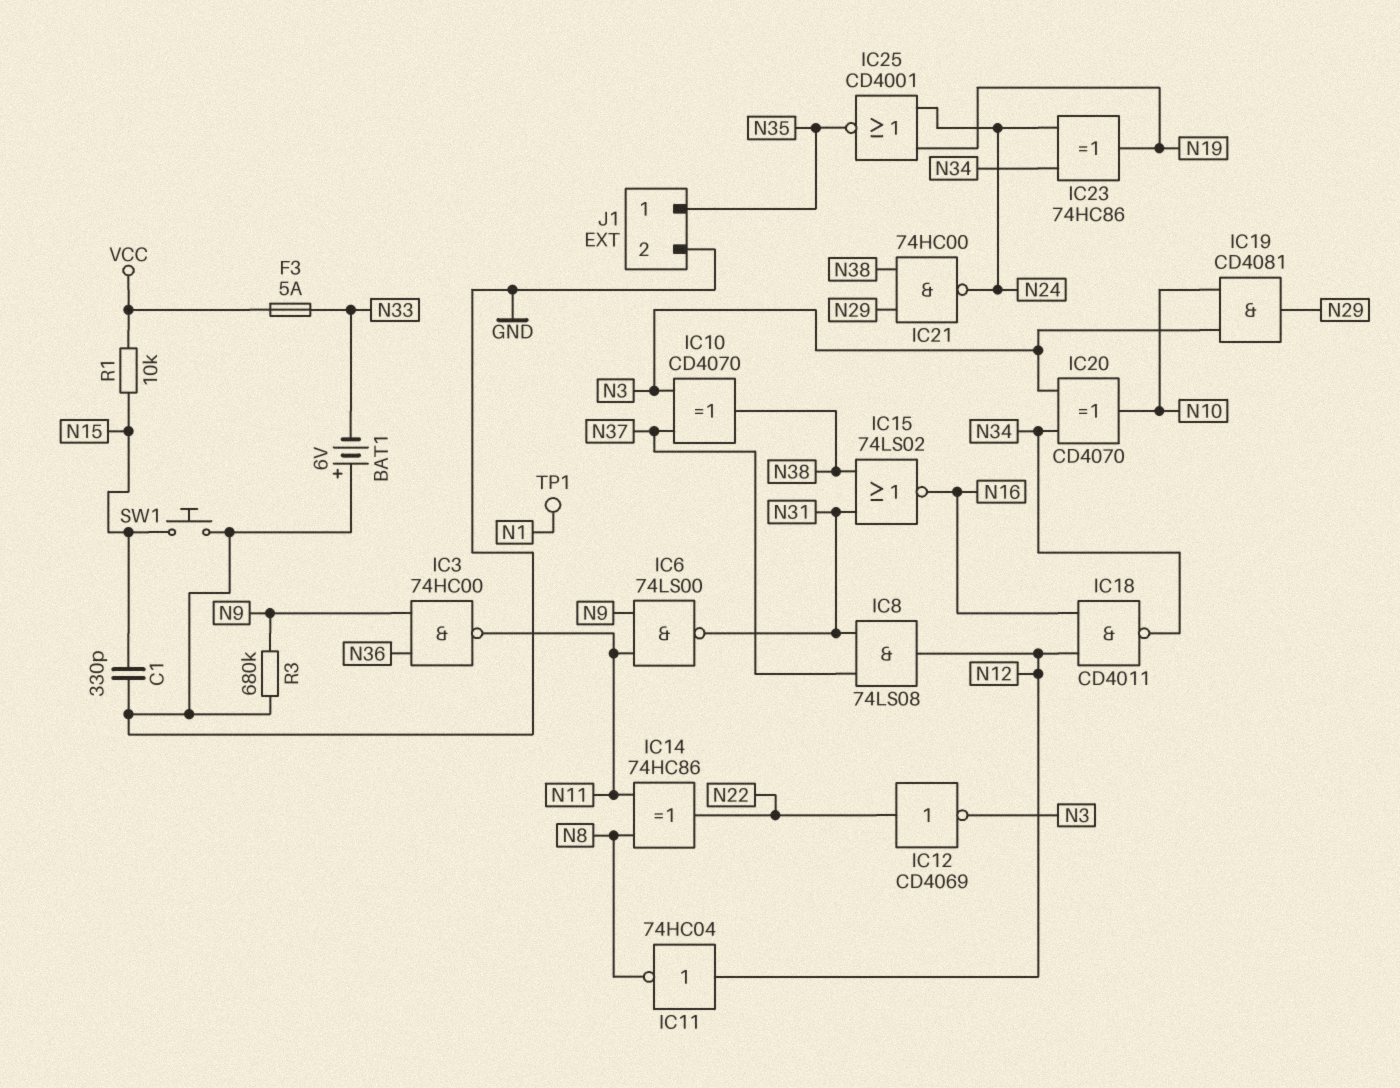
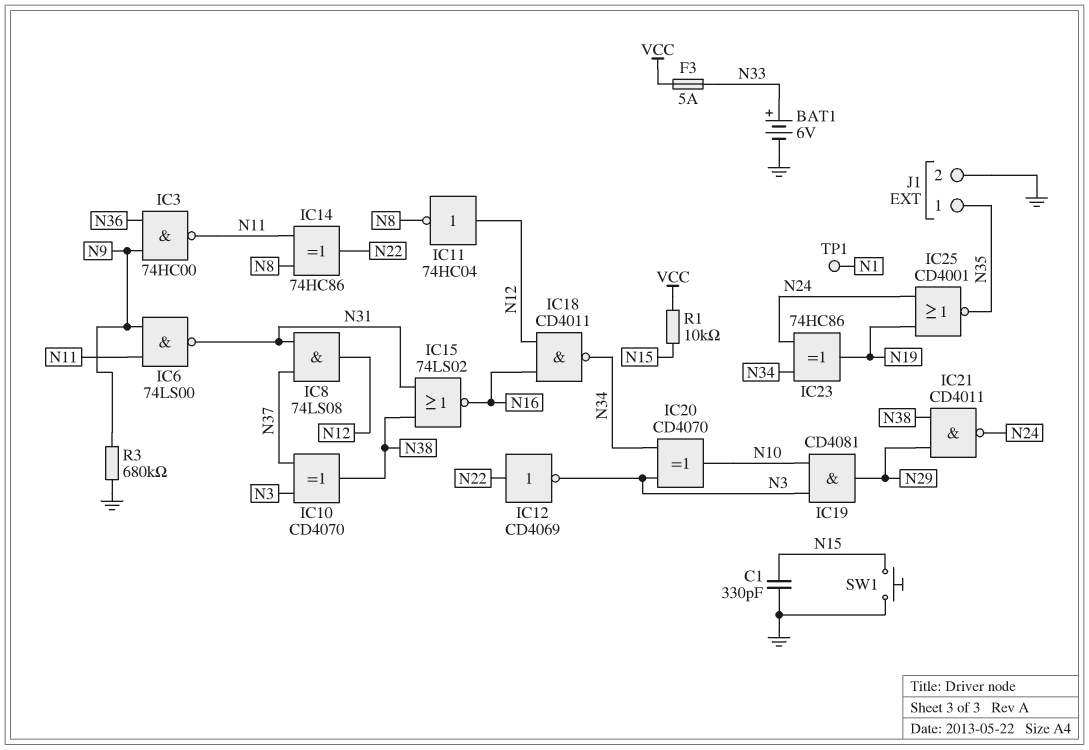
BAT1: 6V (plus GND, minus N33) -> 6V (plus N33, minus GND)
IC21: NAND 74HC00 (in N29, in N38, out N24) -> NAND CD4011 (in N29, in N38, out N24)

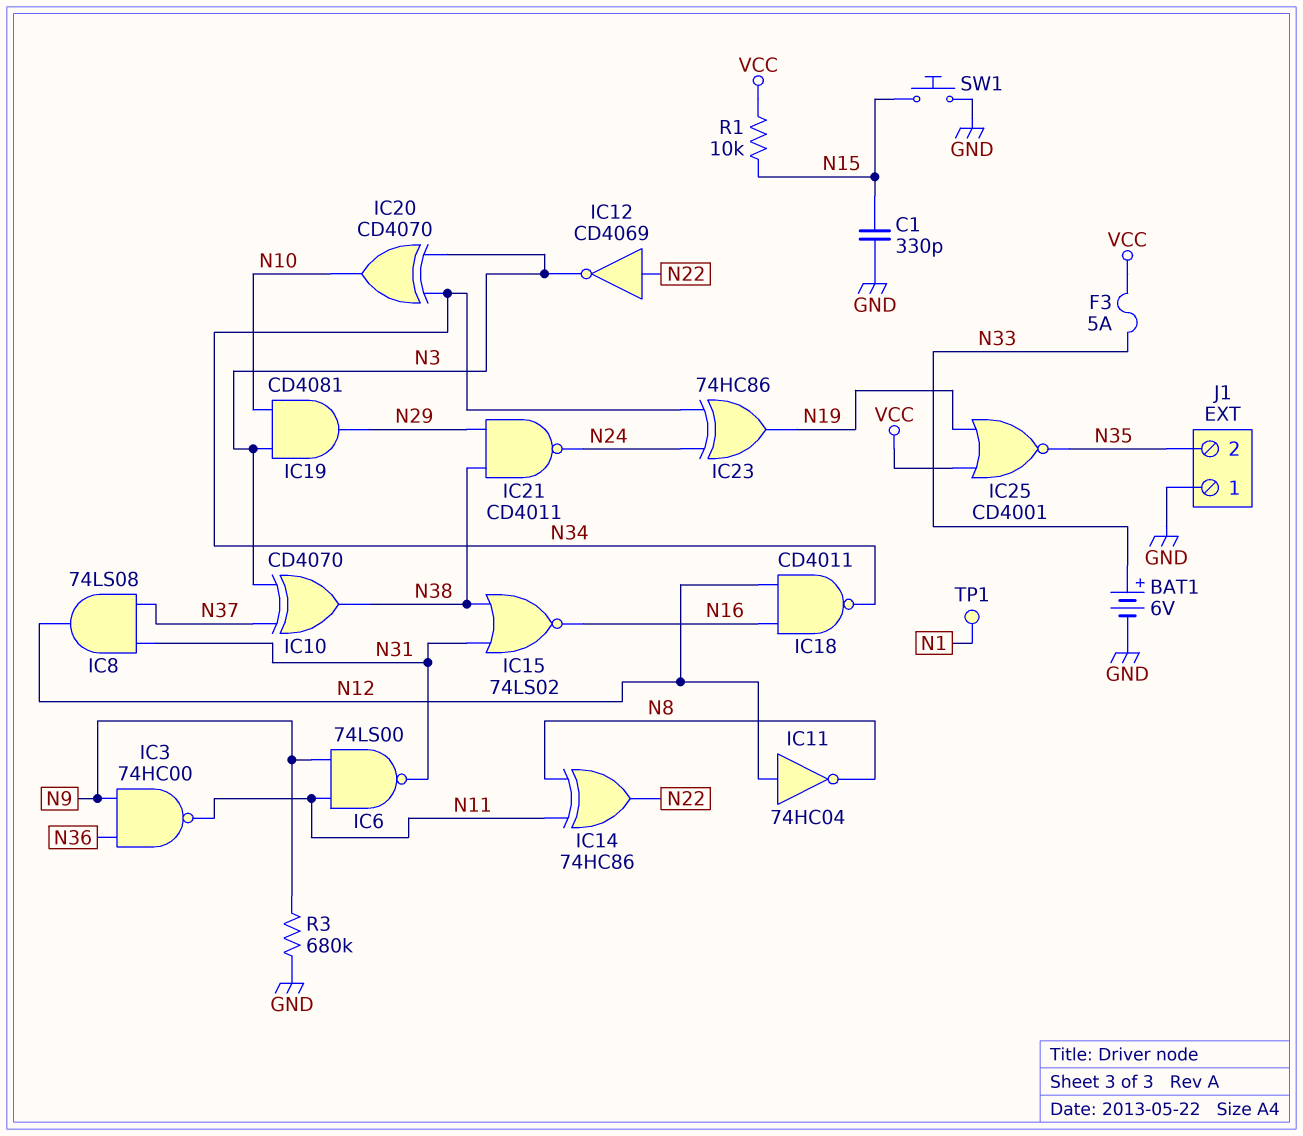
IC25: NOR CD4001 (in N19, in N24, out N35) -> NOR CD4001 (in N19, in VCC, out N35)
J1 pin 1: N35 -> GND
J1 pin 2: GND -> N35

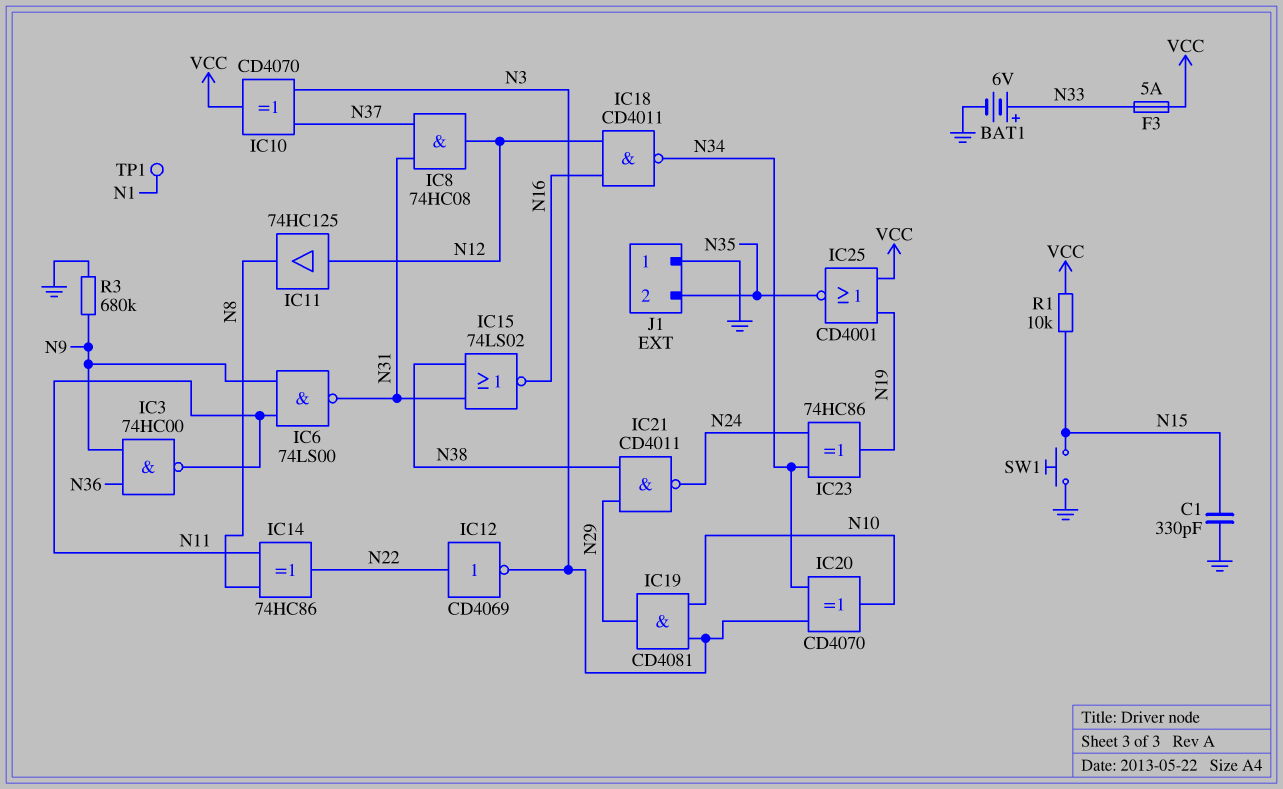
IC8: AND 74LS08 (in N31, in N37, out N12) -> AND 74HC08 (in N31, in N37, out N12)
IC10: XOR CD4070 (in N3, in N37, out N38) -> XOR CD4070 (in N3, in N37, out VCC)
IC11: NOT 74HC04 (in N12, out N8) -> buffer 74HC125 (in N12, out N8)

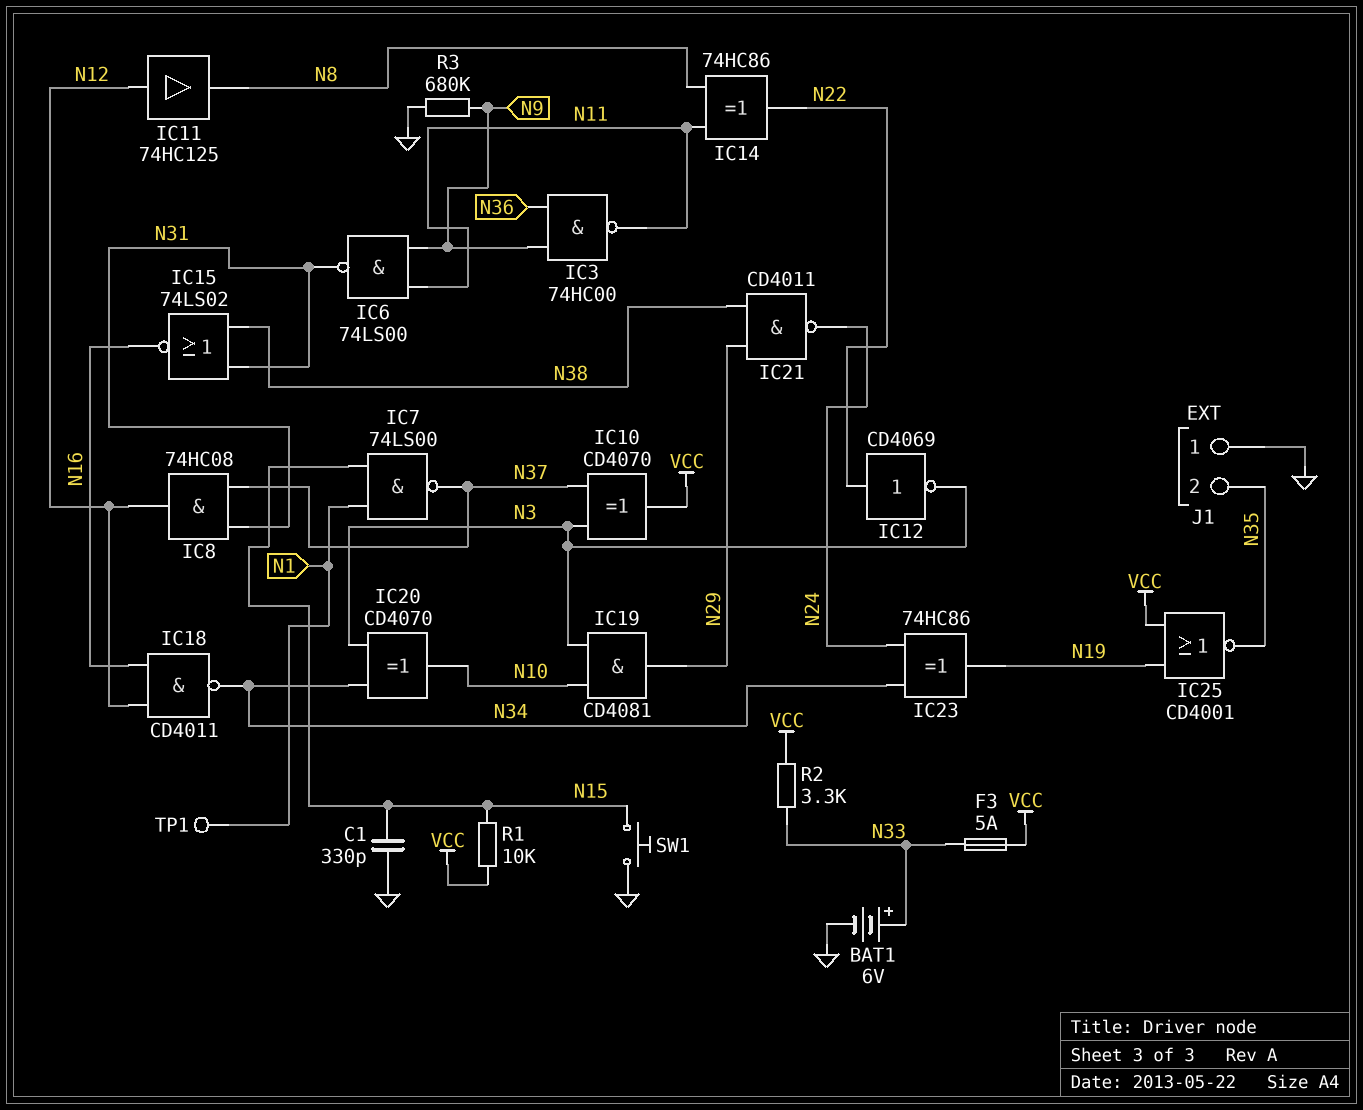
IC7: none -> NAND 74LS00 (in N1, in N15, out N37)
R2: none -> 3.3k (N33, VCC)

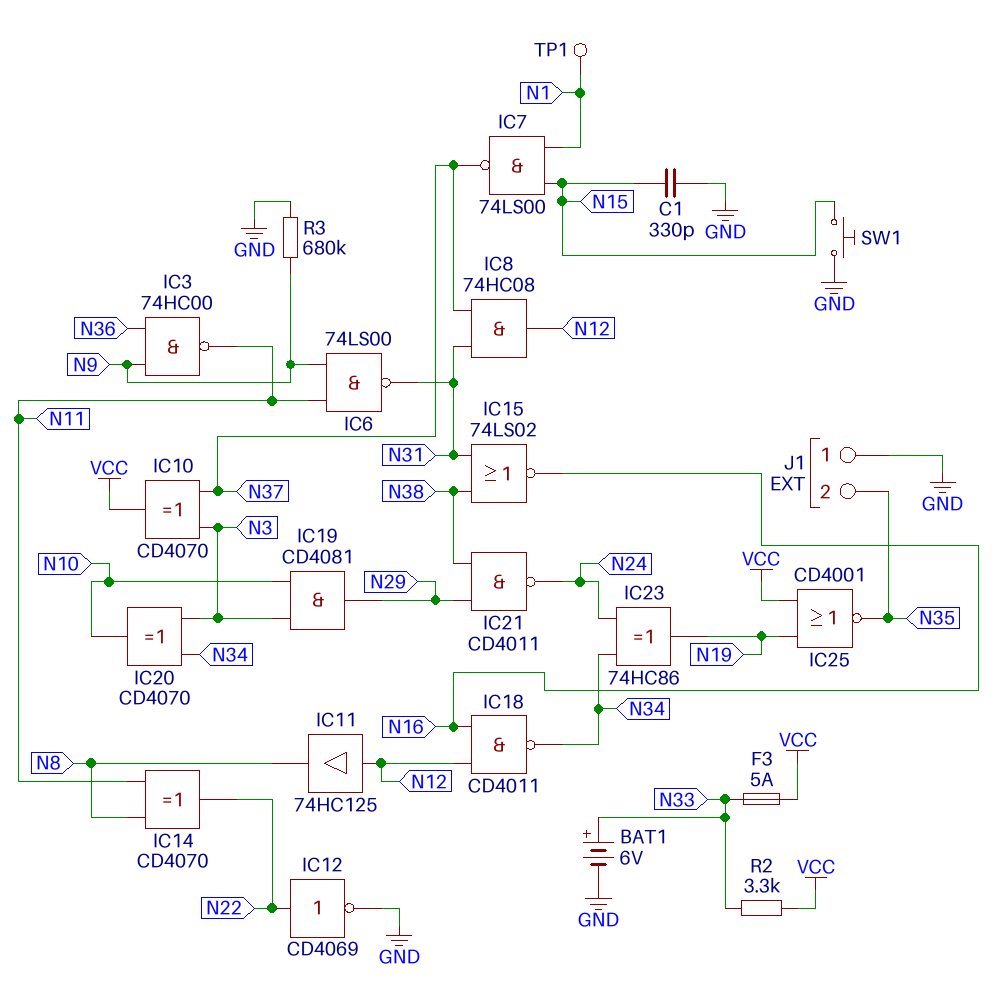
IC12: NOT CD4069 (in N22, out N3) -> NOT CD4069 (in N22, out GND)
IC14: XOR 74HC86 (in N8, in N11, out N22) -> XOR CD4070 (in N8, in N11, out N22)
R1: 10k (N15, VCC) -> none

